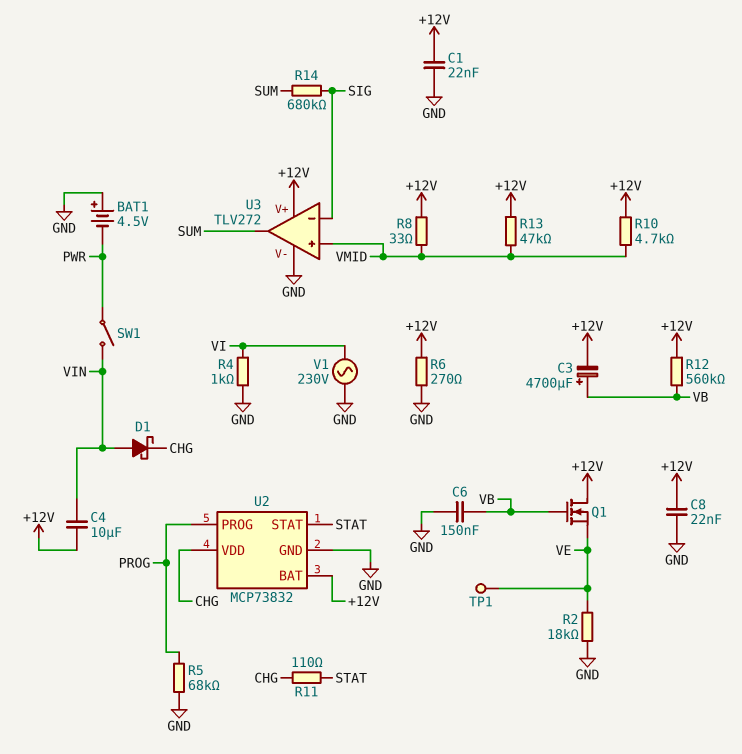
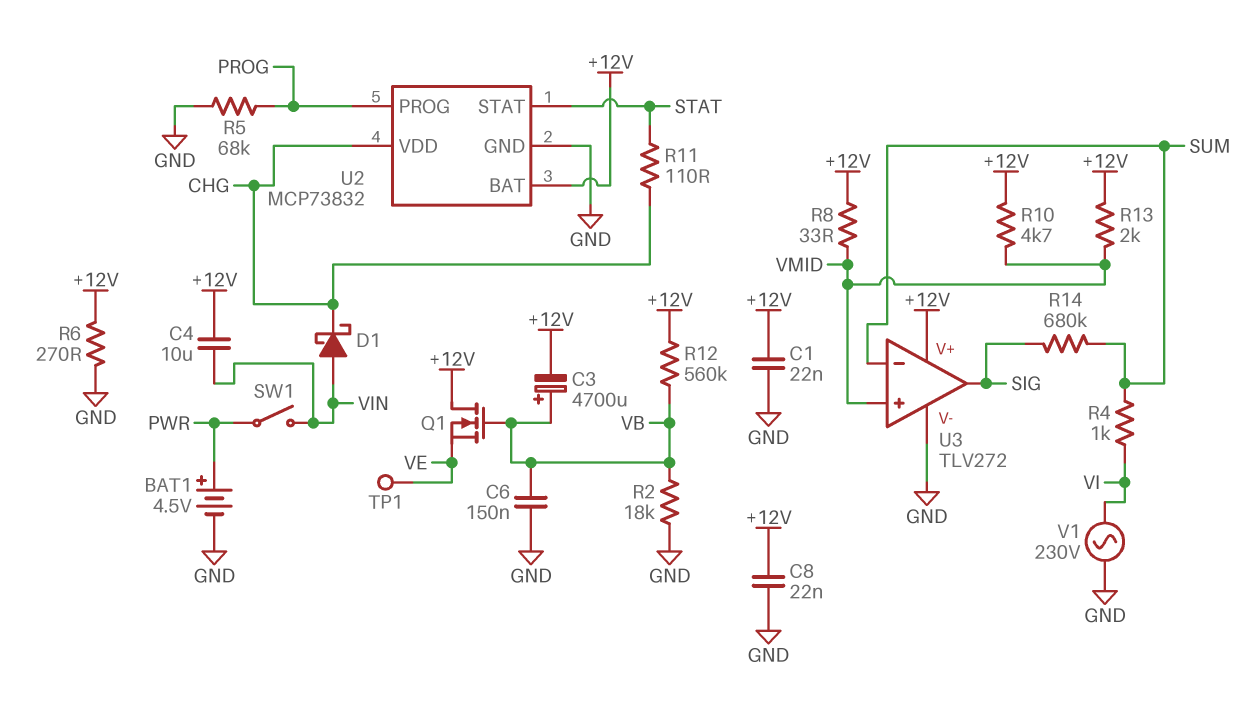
BAT1: 4.5V (plus GND, minus PWR) -> 4.5V (plus PWR, minus GND)
R2: 18k (GND, VE) -> 18k (GND, VB)
R4: 1k (GND, VI) -> 1k (SUM, VI)
R13: 47k (+12V, VMID) -> 2k (+12V, VMID)
U3 pin in-: SIG -> SUM
U3 pin out: SUM -> SIG

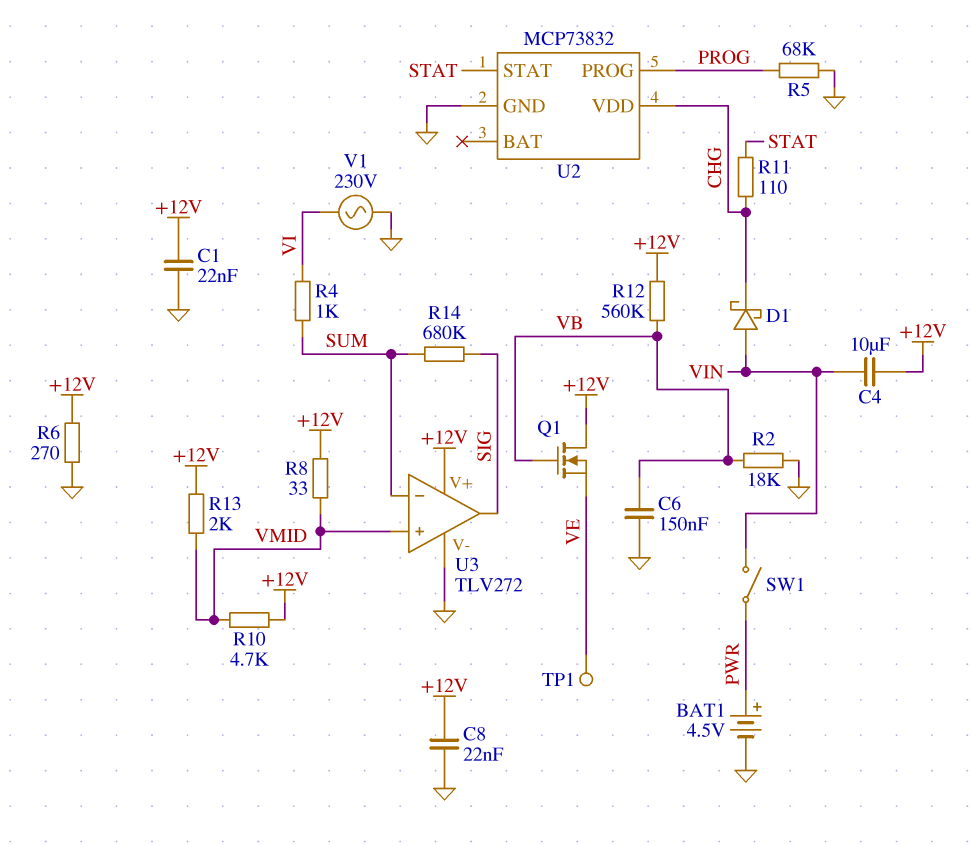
C3: 4700uF (plus VB, minus +12V) -> none
U2 pin BAT: +12V -> none

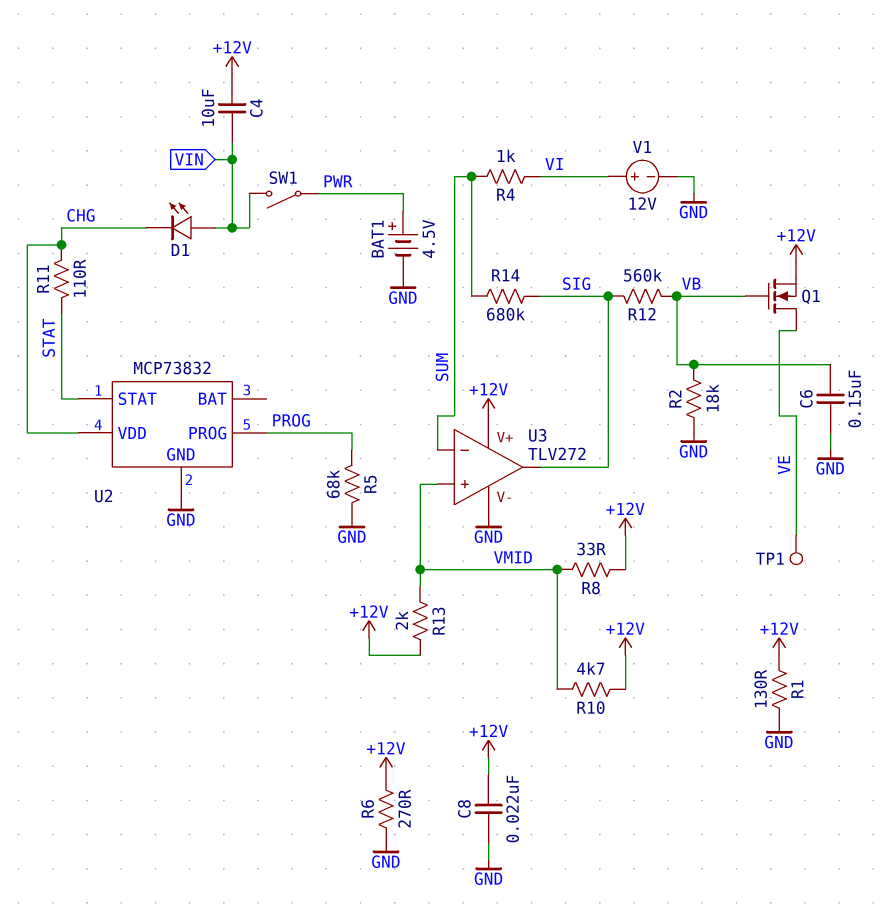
C1: 22nF (+12V, GND) -> none
D1: schottky (A VIN, K CHG) -> LED (A VIN, K CHG)
Q1: NMOS (G VB, D +12V, S VE) -> NMOS (G VB, D VE, S +12V)
R1: none -> 130 (+12V, GND)
R12: 560k (+12V, VB) -> 560k (SIG, VB)
V1: AC 230V (GND, VI) -> 12V (plus VI, minus GND)

